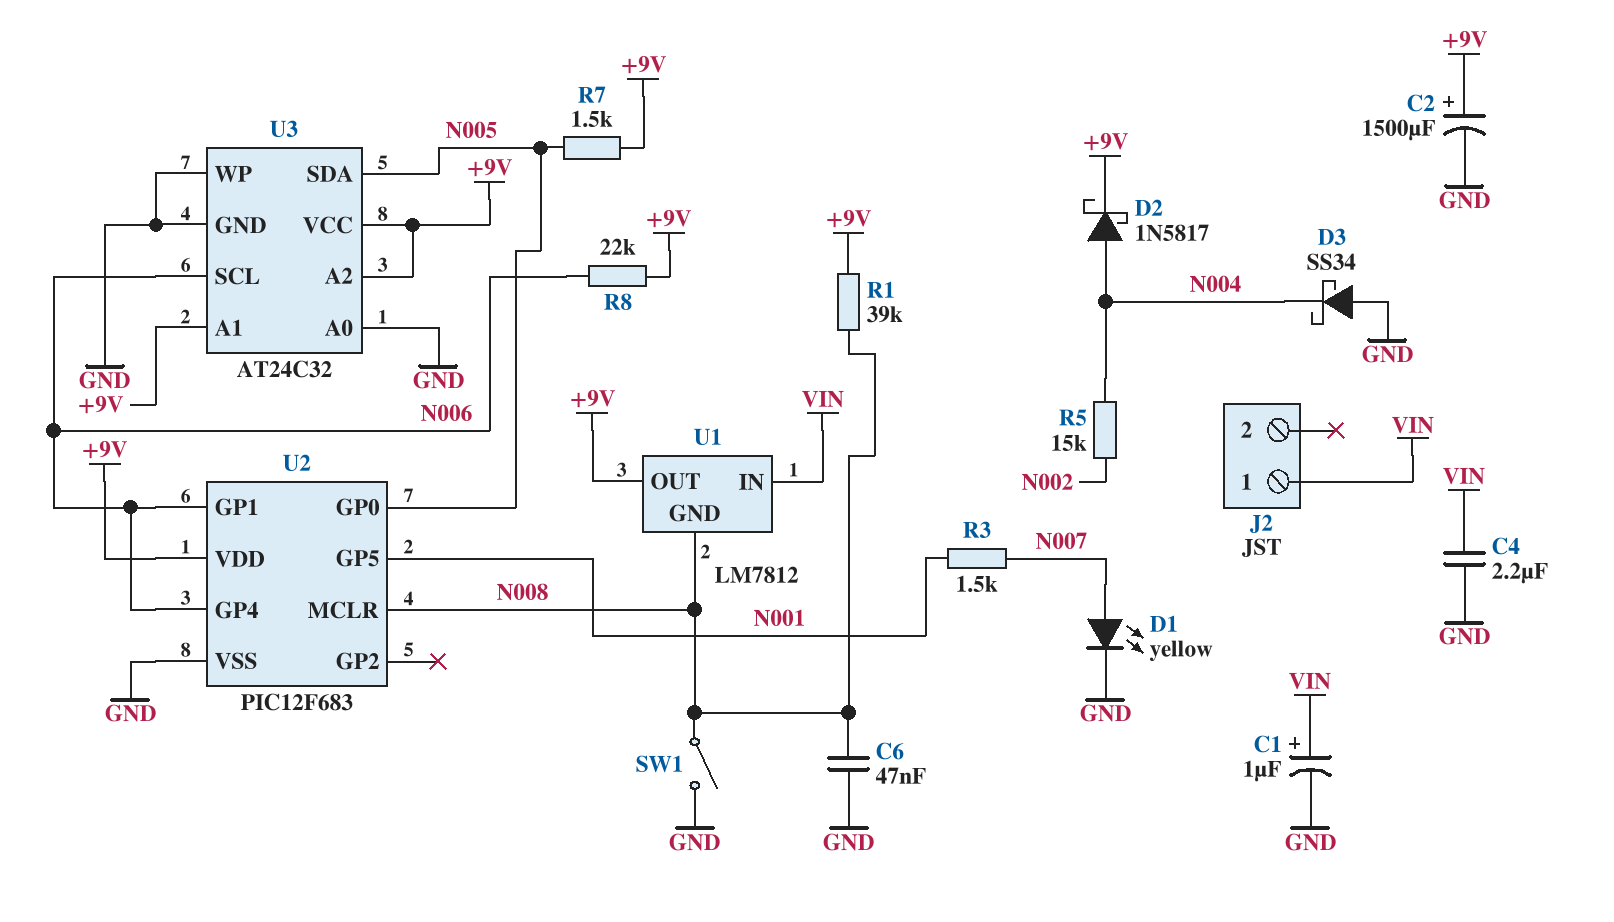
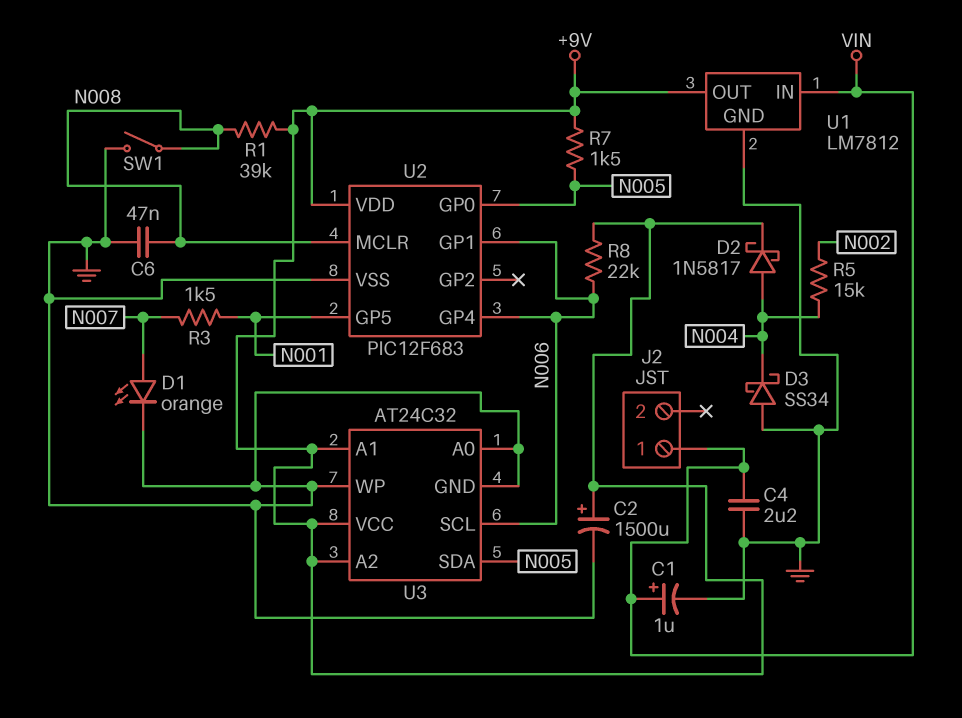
D1: LED yellow (A N007, K GND) -> LED orange (A N007, K GND)
U1 pin GND: N008 -> GND

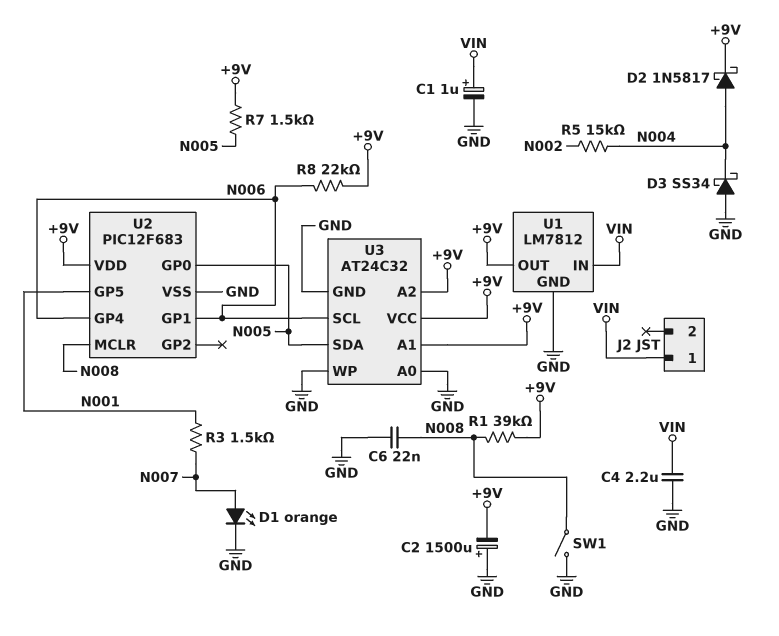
C2: 1500uF (plus +9V, minus GND) -> 1500uF (plus GND, minus +9V)
C6: 47nF (GND, N008) -> 22nF (GND, N008)

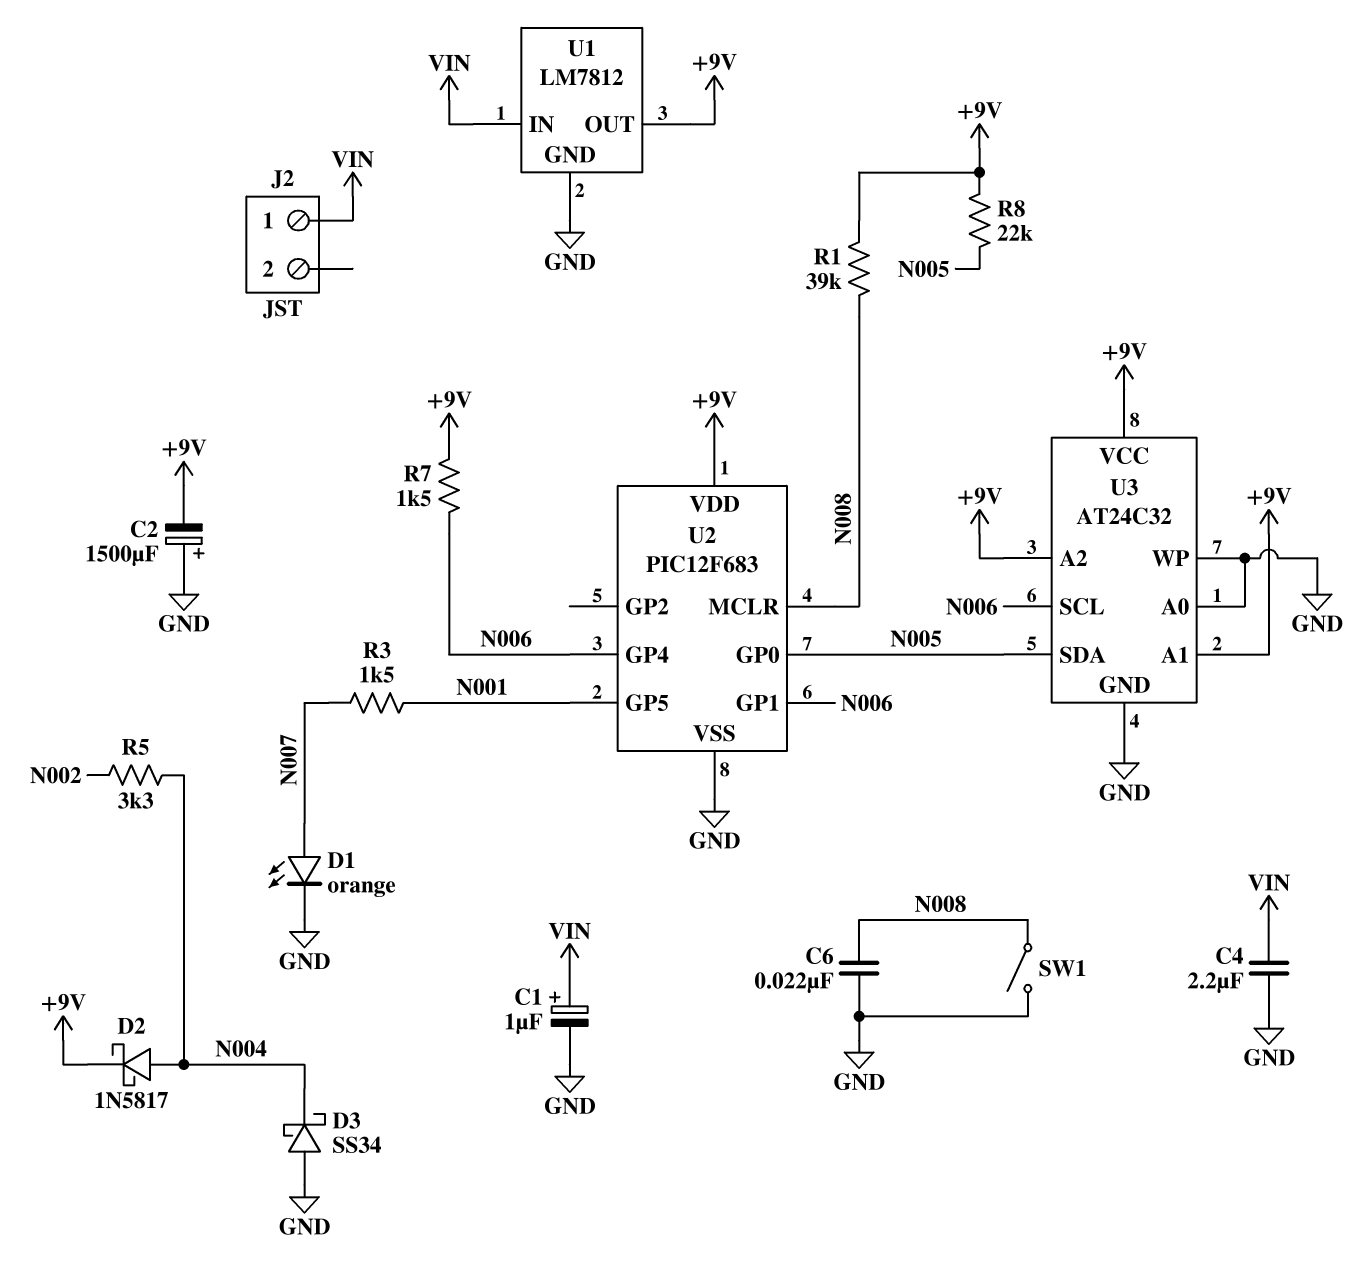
R5: 15k (N002, N004) -> 3.3k (N002, N004)
R7: 1.5k (+9V, N005) -> 1.5k (+9V, N006)
R8: 22k (+9V, N006) -> 22k (+9V, N005)

